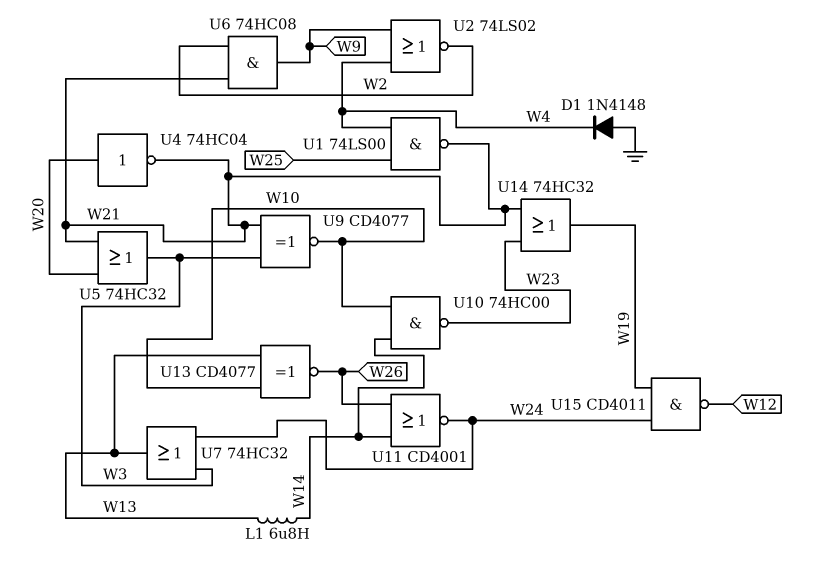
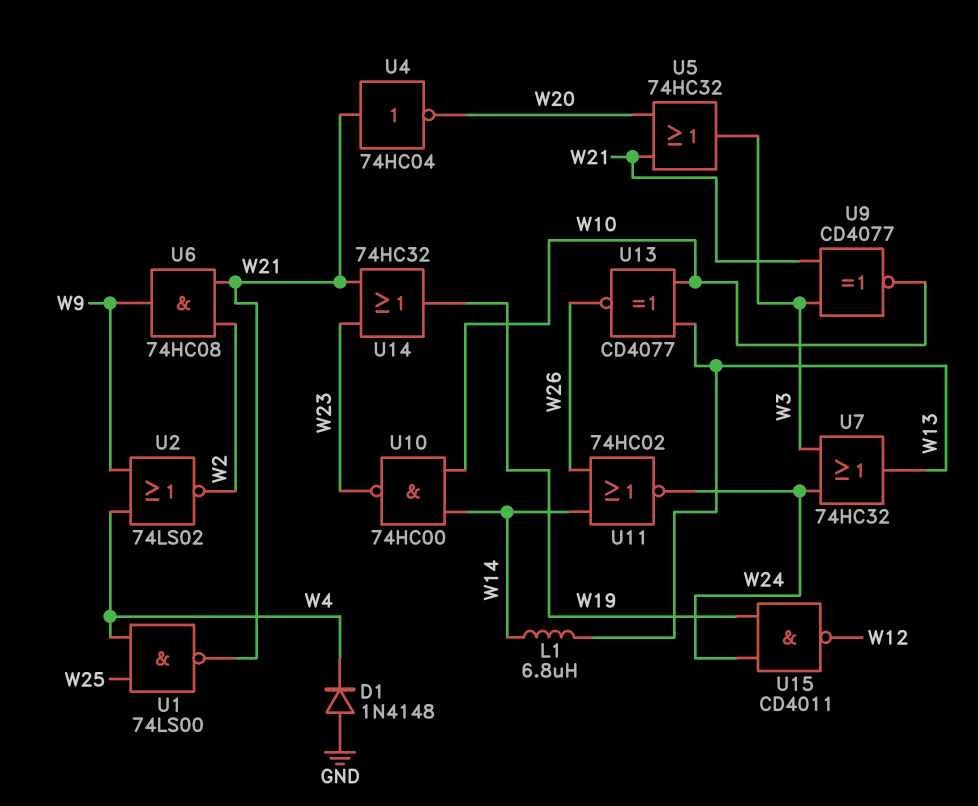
U4: NOT 74HC04 (in W20, out W21) -> NOT 74HC04 (in W21, out W20)
U11: NOR CD4001 (in W14, in W26, out W24) -> NOR 74HC02 (in W14, in W26, out W24)

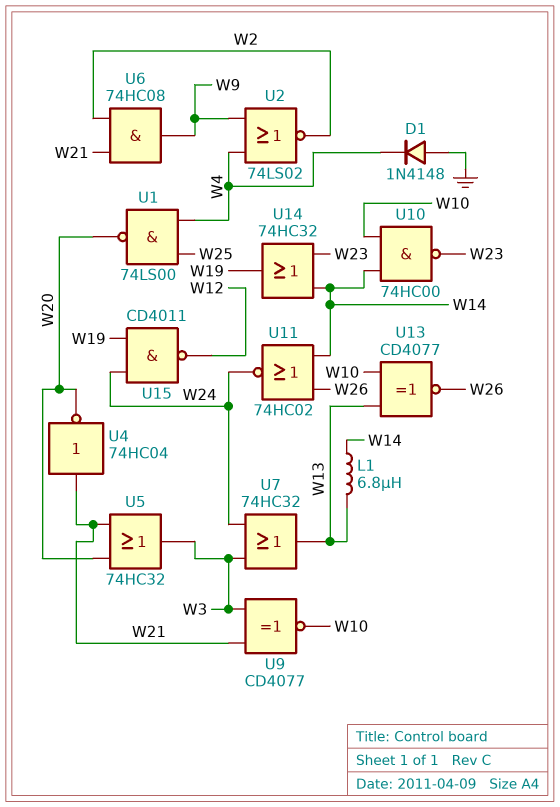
U1: NAND 74LS00 (in W4, in W25, out W21) -> NAND 74LS00 (in W4, in W25, out W20)
U14: OR 74HC32 (in W21, in W23, out W19) -> OR 74HC32 (in W14, in W23, out W19)

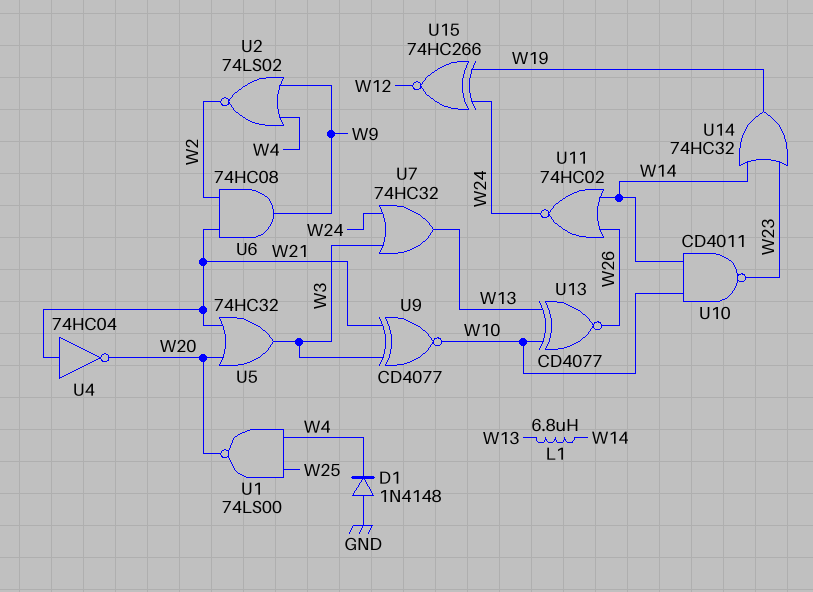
U10: NAND 74HC00 (in W10, in W14, out W23) -> NAND CD4011 (in W10, in W14, out W23)
U15: NAND CD4011 (in W19, in W24, out W12) -> XNOR 74HC266 (in W19, in W24, out W12)

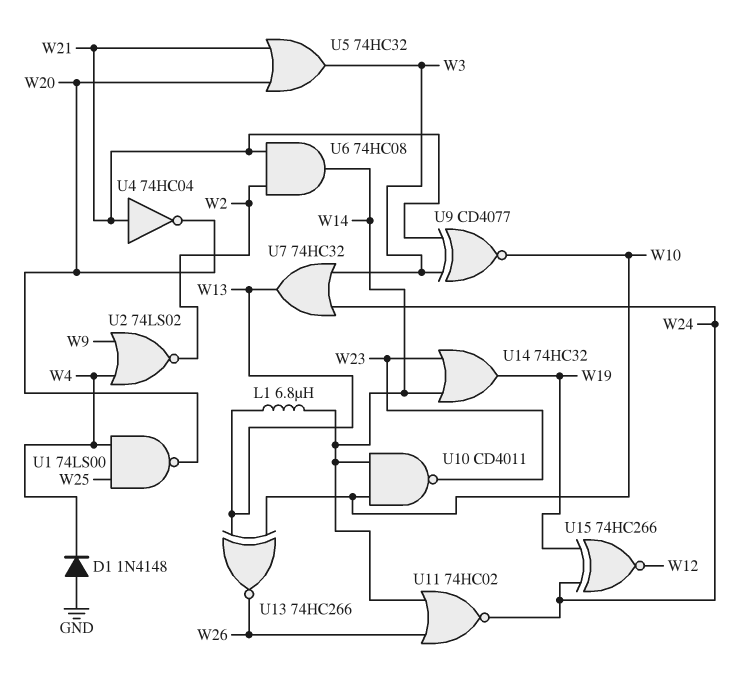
U6: AND 74HC08 (in W2, in W21, out W9) -> AND 74HC08 (in W2, in W21, out W14)
U13: XNOR CD4077 (in W10, in W13, out W26) -> XNOR 74HC266 (in W10, in W13, out W26)

